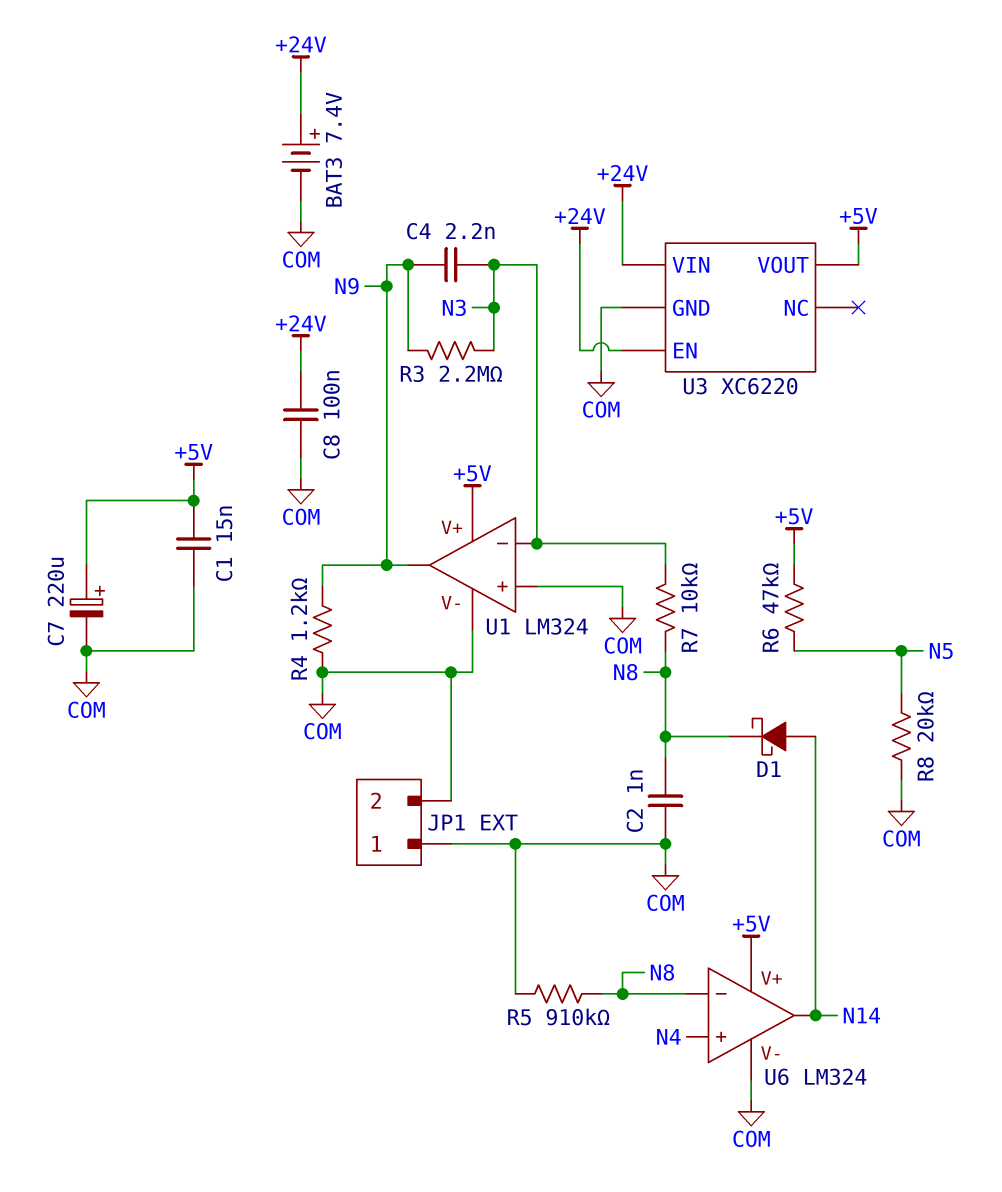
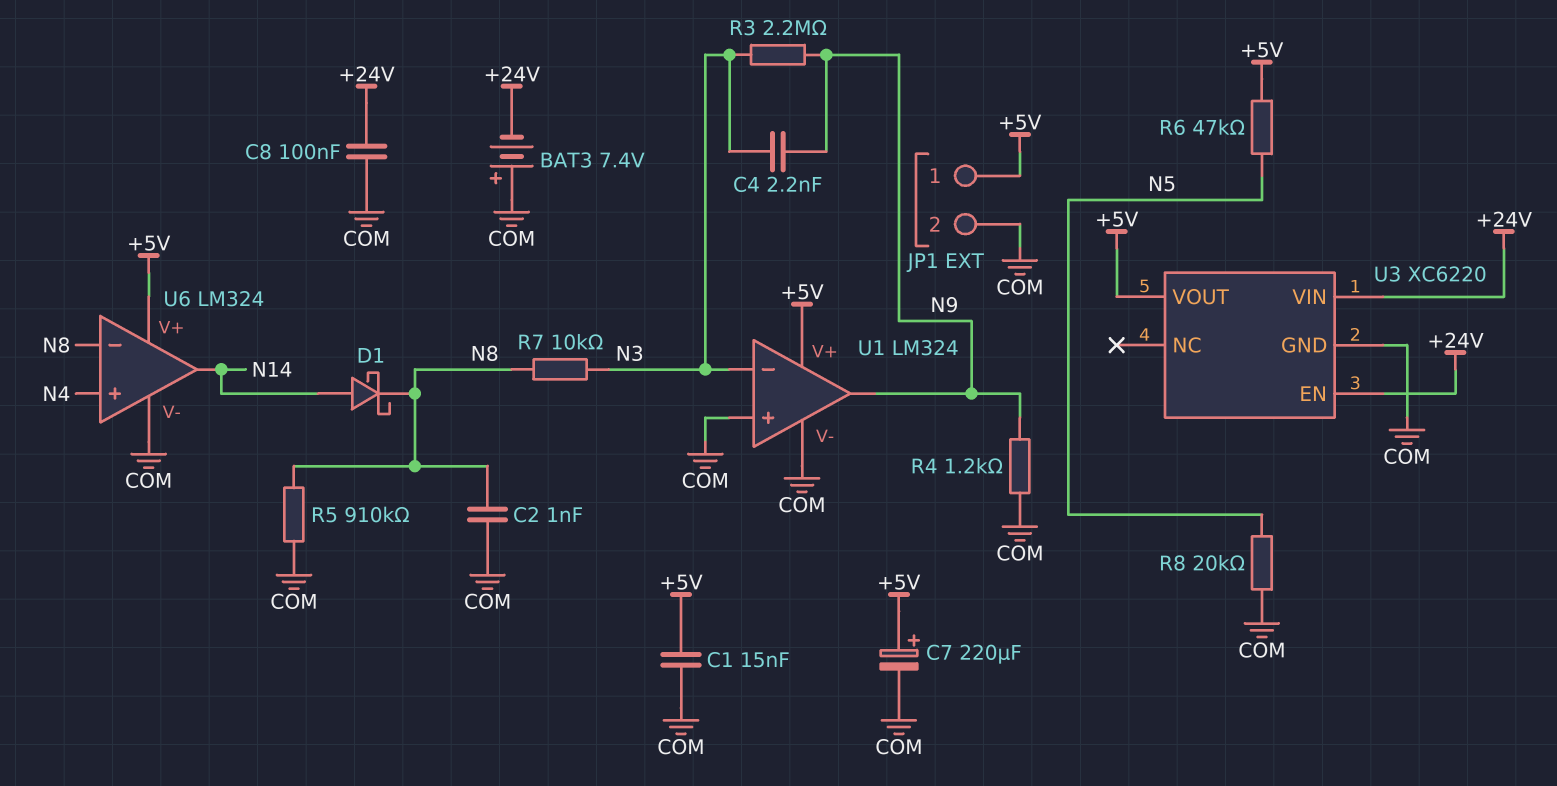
BAT3: 7.4V (plus +24V, minus COM) -> 7.4V (plus COM, minus +24V)
JP1 pin 1: COM -> +5V

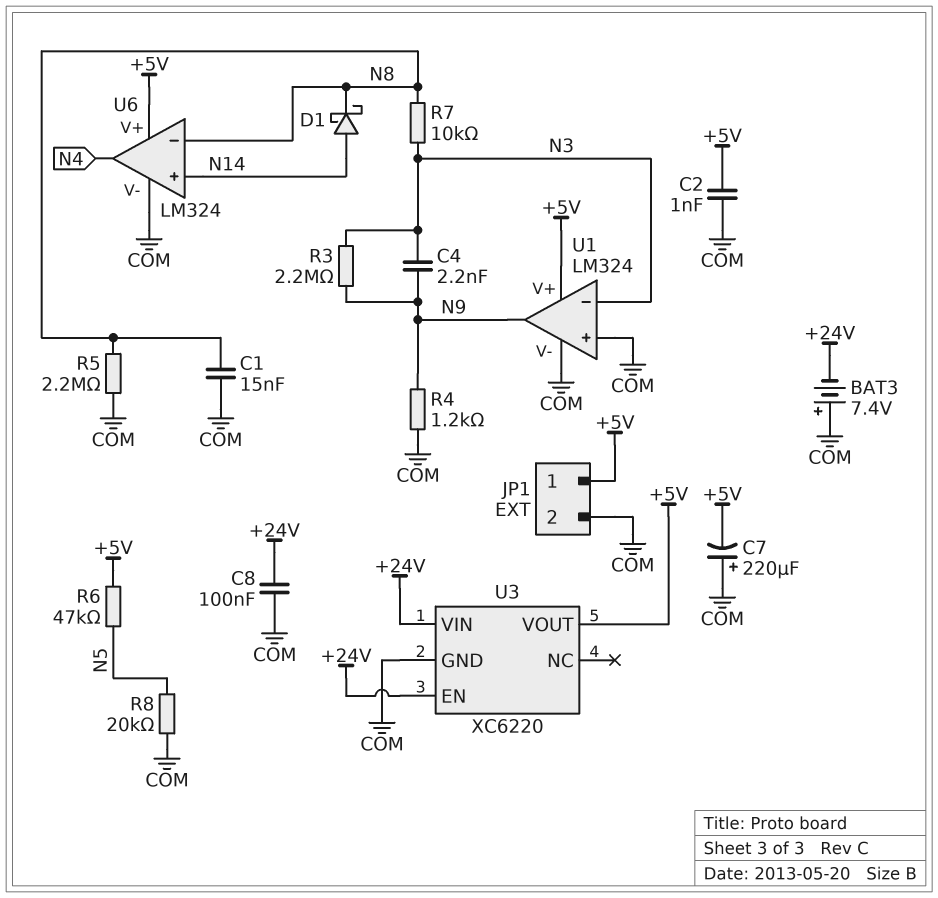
C1: 15nF (+5V, COM) -> 15nF (COM, N8)
C2: 1nF (COM, N8) -> 1nF (+5V, COM)
C7: 220uF (plus +5V, minus COM) -> 220uF (plus COM, minus +5V)
R5: 910k (COM, N8) -> 2.2M (COM, N8)
U6 pin in+: N4 -> N14
U6 pin out: N14 -> N4

